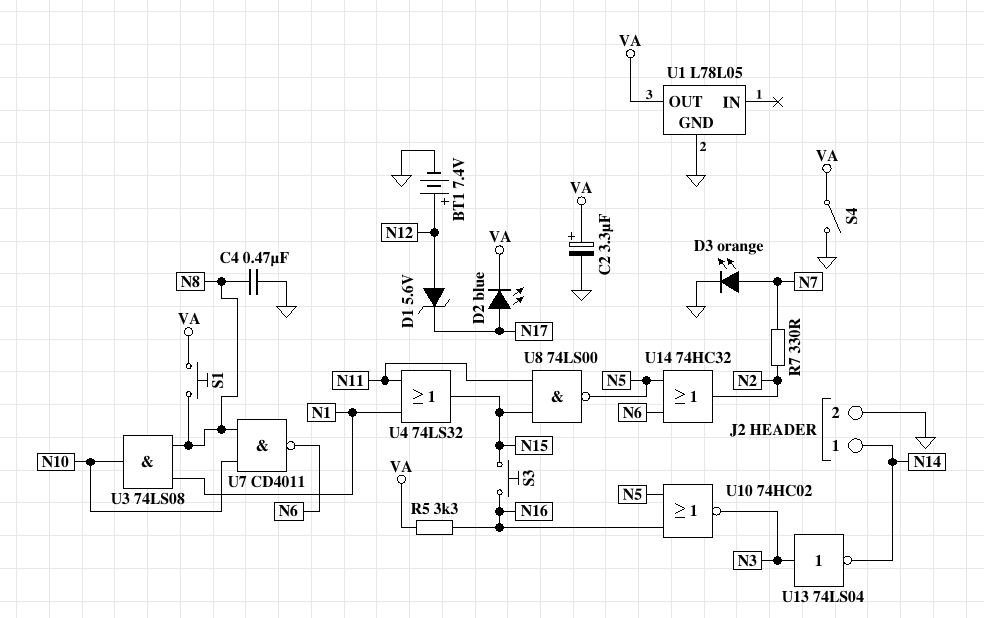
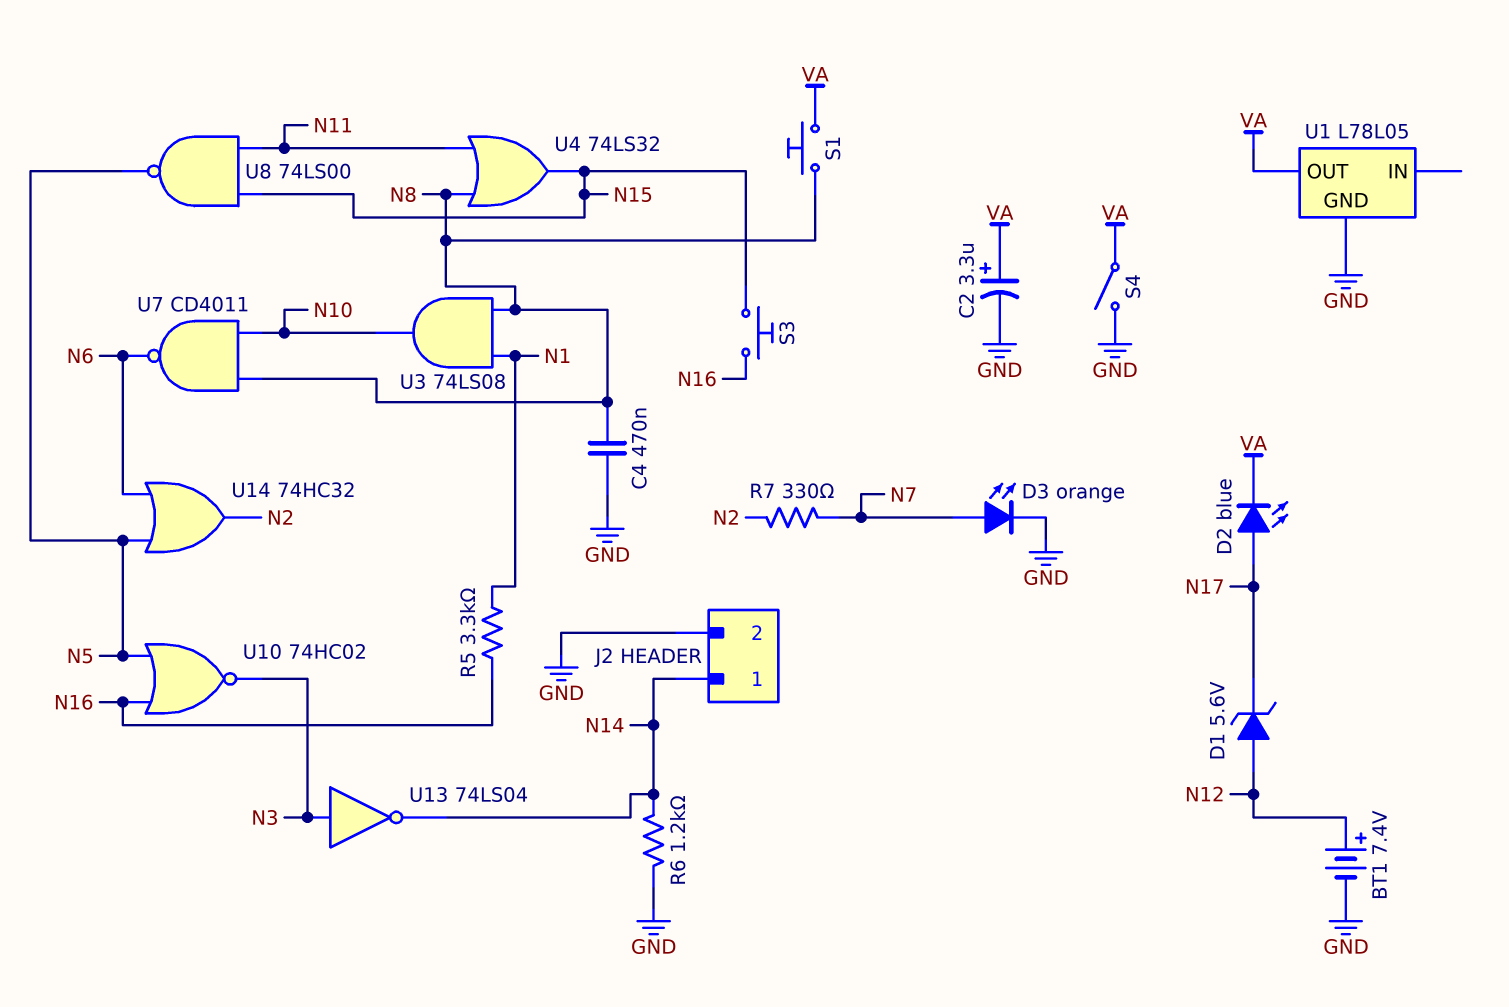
R5: 3.3k (N16, VA) -> 3.3k (N1, N16)
R6: none -> 1.2k (GND, N14)
U4: OR 74LS32 (in N1, in N11, out N15) -> OR 74LS32 (in N8, in N11, out N15)

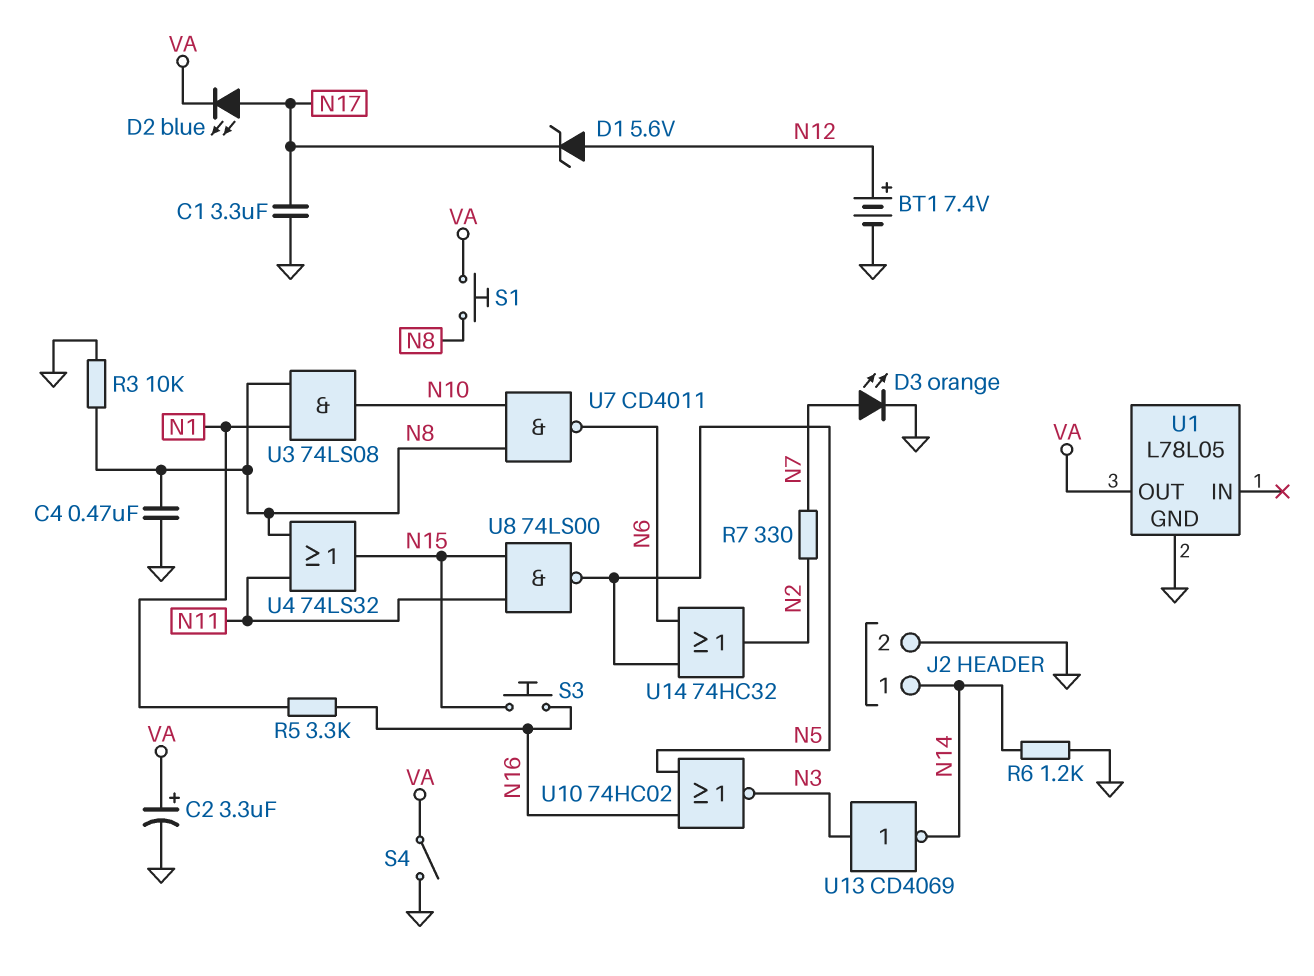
C1: none -> 3.3uF (GND, N17)
R3: none -> 10k (GND, N8)
U13: NOT 74LS04 (in N3, out N14) -> NOT CD4069 (in N3, out N14)

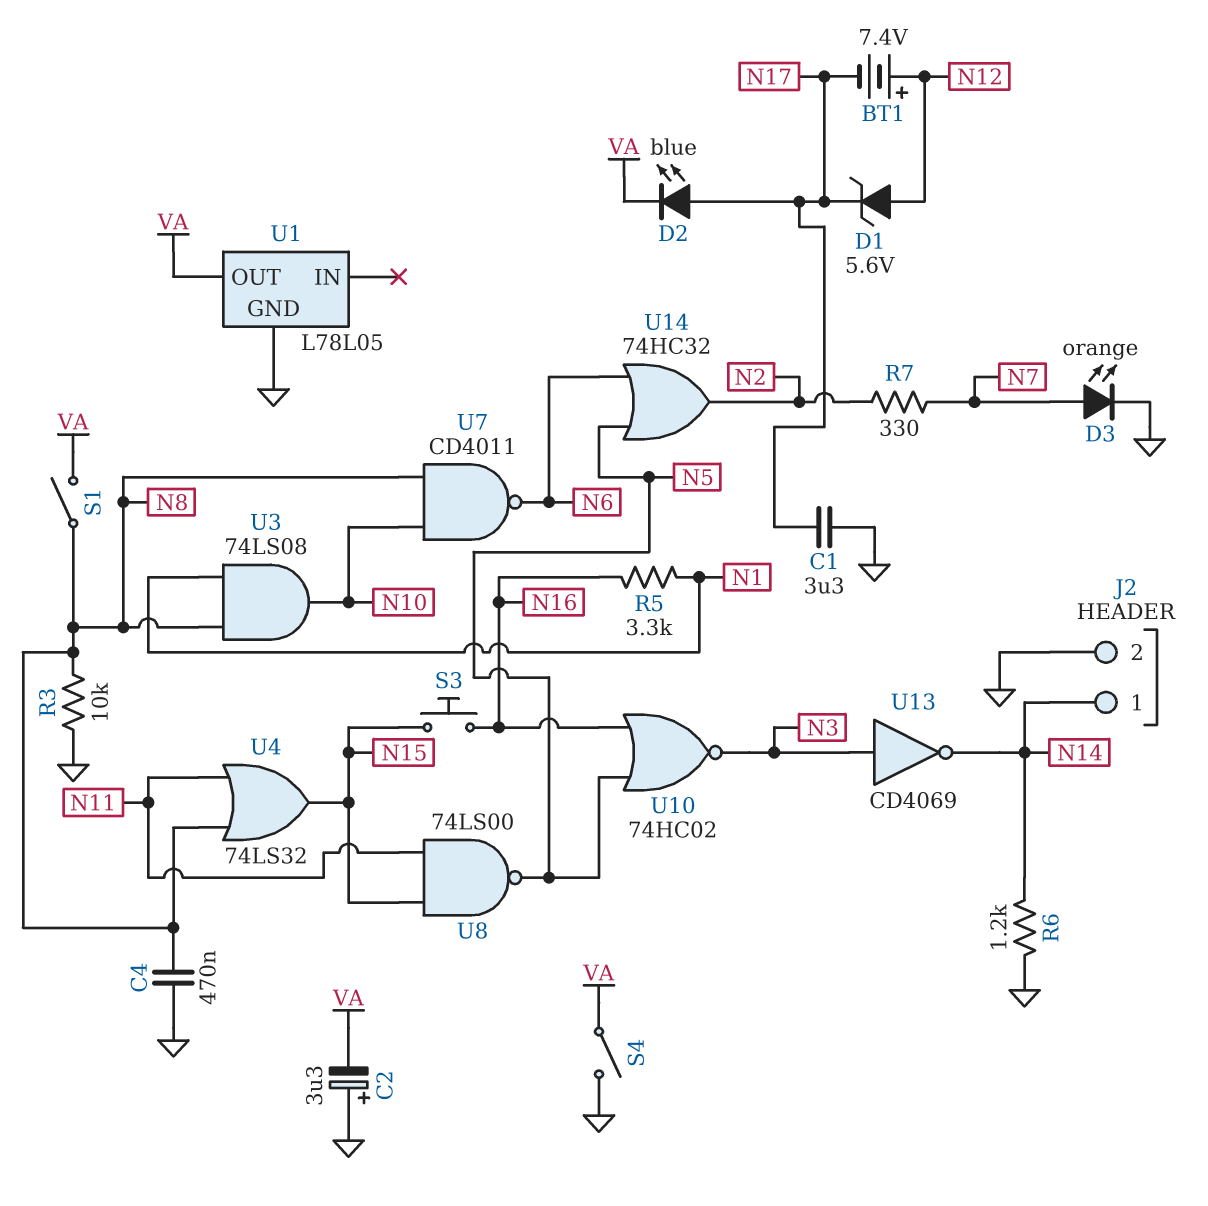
BT1: 7.4V (plus N12, minus GND) -> 7.4V (plus N12, minus N17)
C2: 3.3uF (plus VA, minus GND) -> 3.3uF (plus GND, minus VA)
S1: button (N8, VA) -> switch (N8, VA)

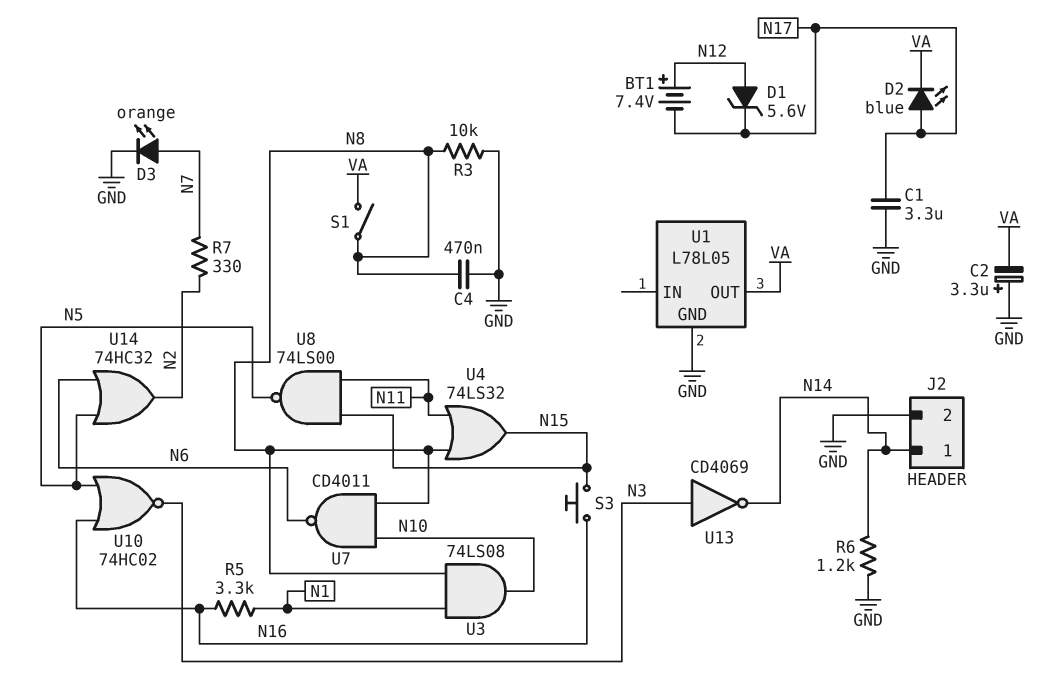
S4: switch (GND, VA) -> none

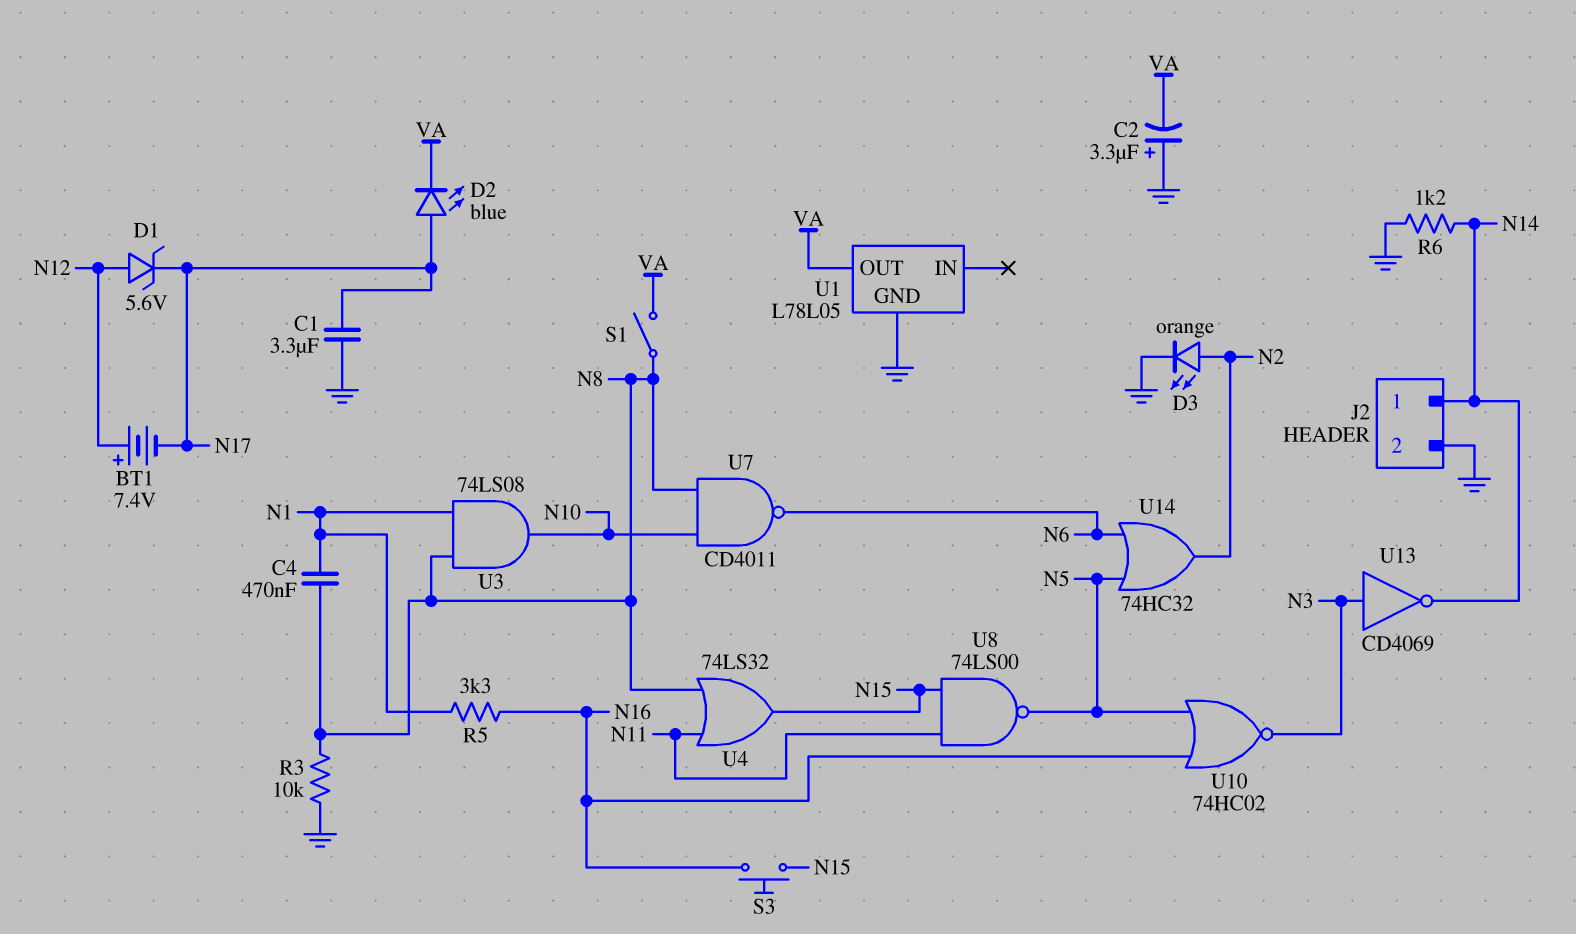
C4: 470nF (GND, N8) -> 470nF (N1, N8)
D3: LED orange (A N7, K GND) -> LED orange (A N2, K GND)
R7: 330 (N2, N7) -> none

